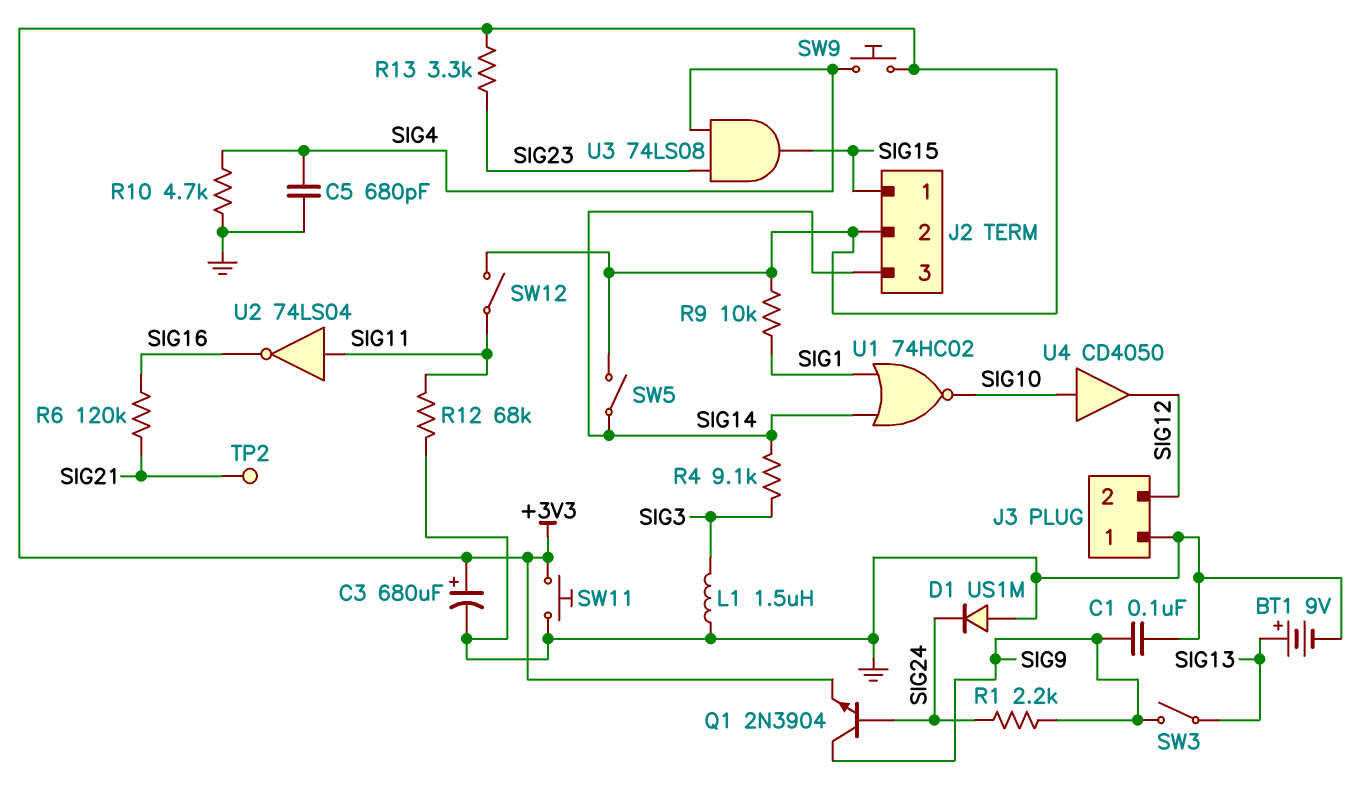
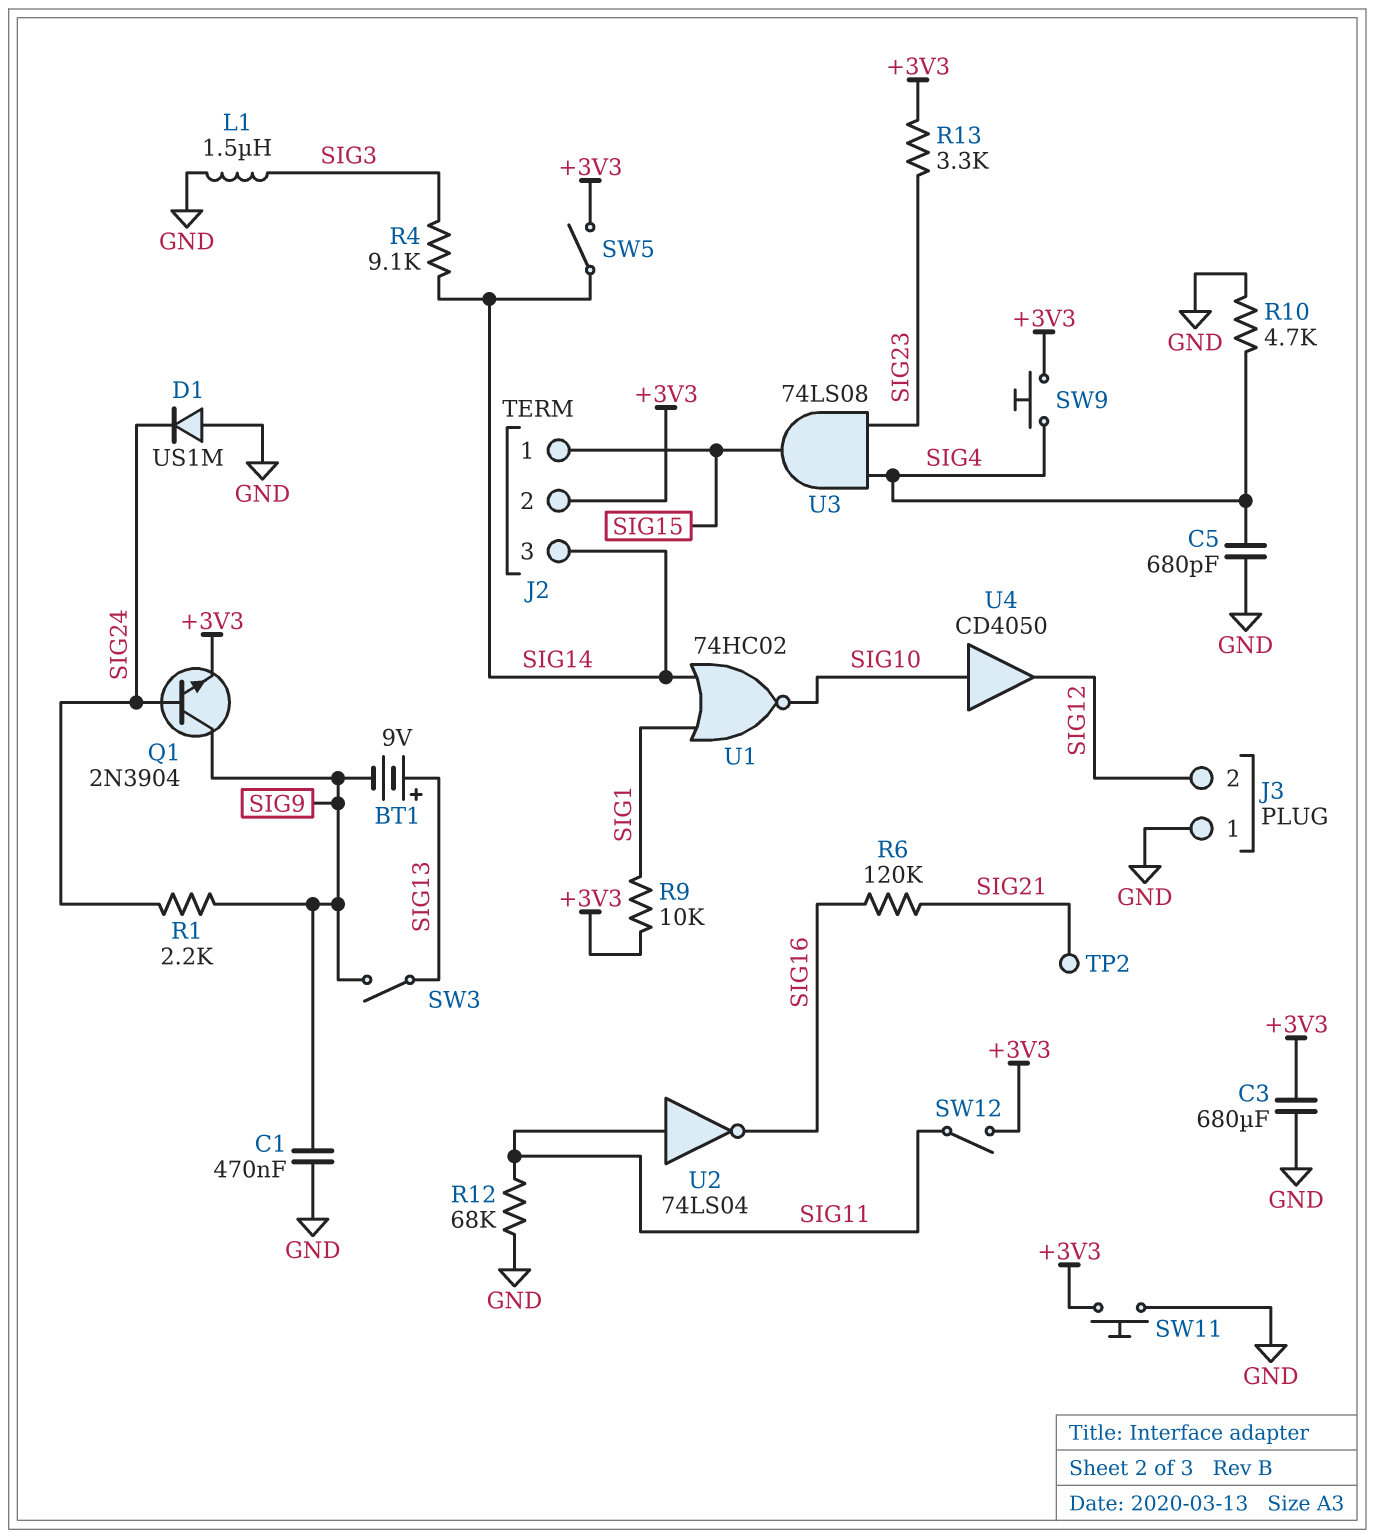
BT1: 9V (plus SIG13, minus GND) -> 9V (plus SIG13, minus SIG9)
C1: 100nF (GND, SIG9) -> 470nF (GND, SIG9)
C3: 680uF (plus +3V3, minus GND) -> 680uF (+3V3, GND)

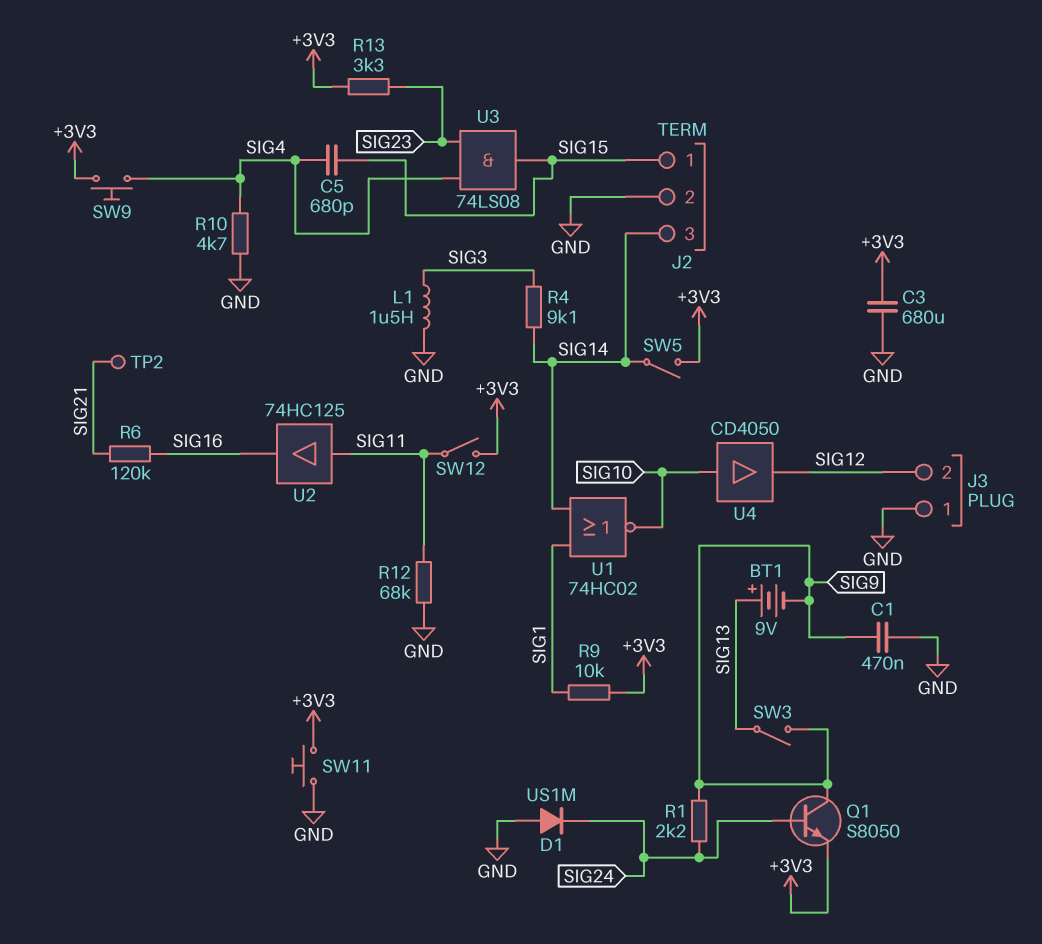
C5: 680pF (GND, SIG4) -> 680pF (SIG4, SIG15)
J2 pin 2: +3V3 -> GND
Q1: NPN 2N3904 (B SIG24, C SIG9, E +3V3) -> NPN S8050 (B SIG24, C SIG9, E +3V3)
U2: NOT 74LS04 (in SIG11, out SIG16) -> buffer 74HC125 (in SIG11, out SIG16)

